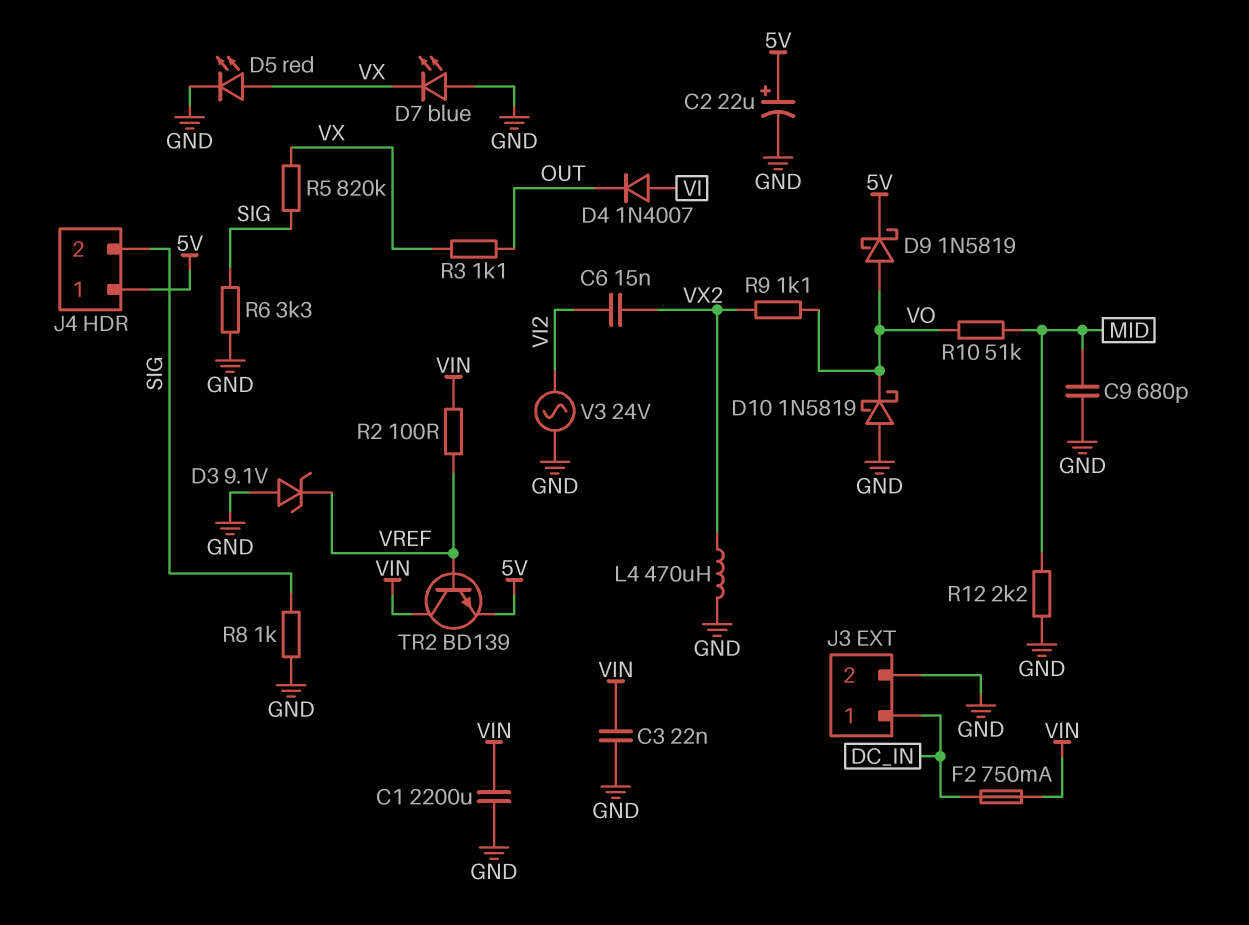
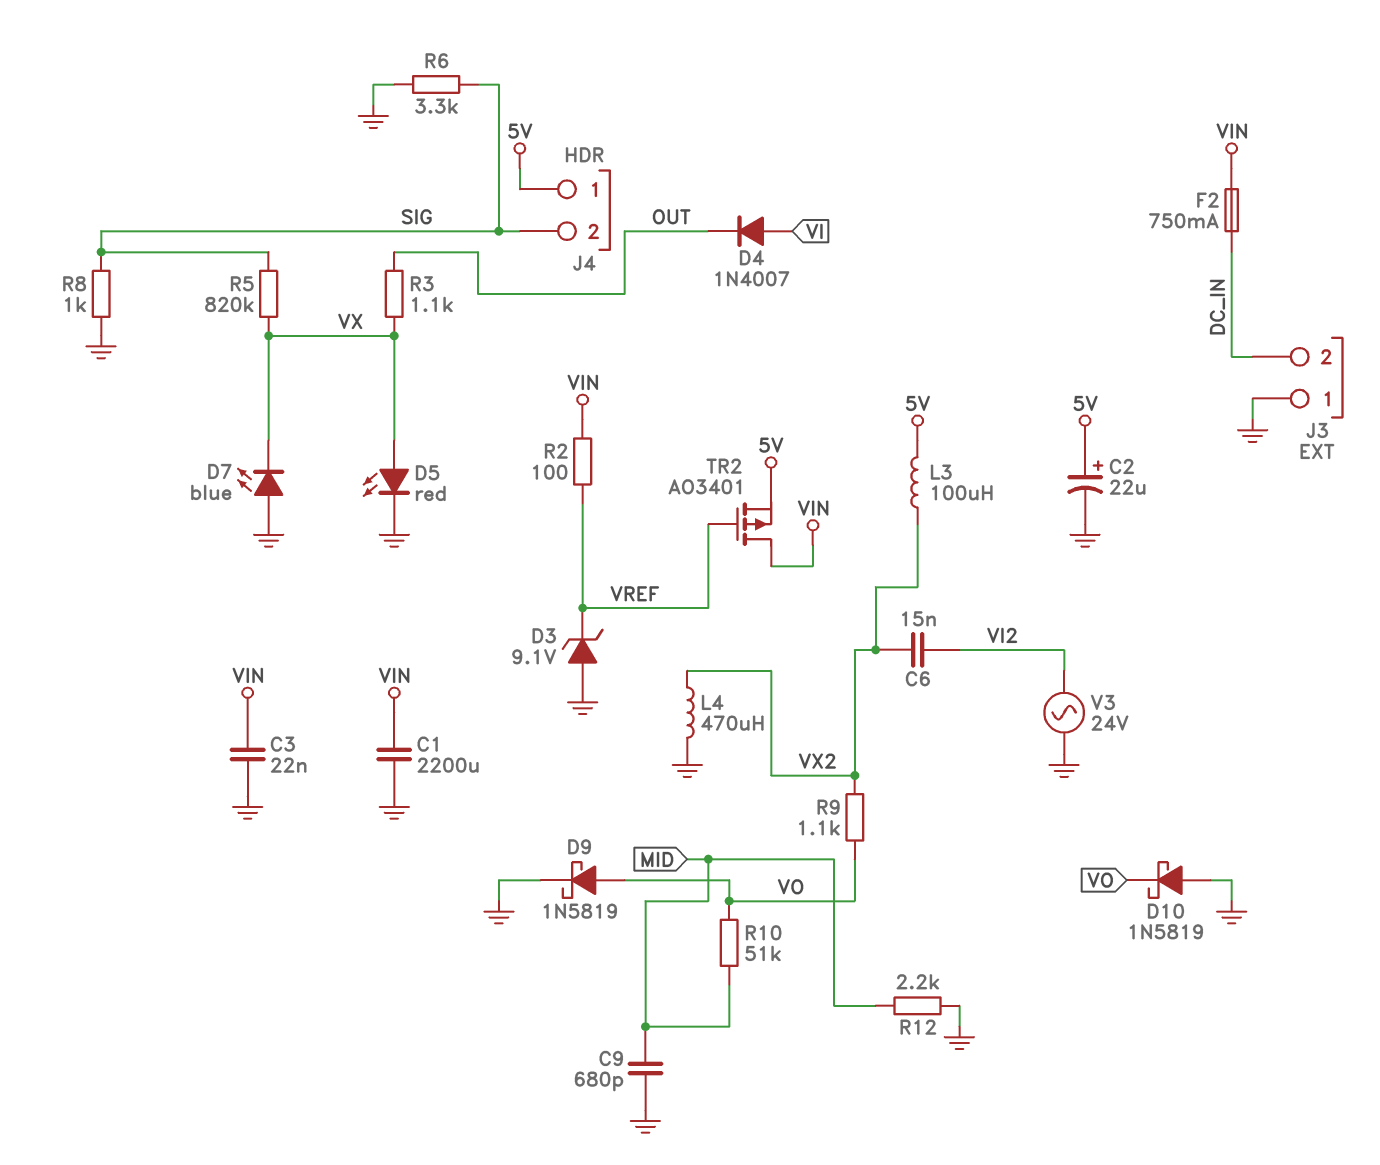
D9: schottky 1N5819 (A VO, K 5V) -> schottky 1N5819 (A VO, K GND)
J3 pin 1: DC_IN -> GND
J3 pin 2: GND -> DC_IN
L3: none -> 100uH (5V, VX2)
TR2: NPN BD139 (B VREF, C VIN, E 5V) -> PMOS AO3401 (G VREF, D VIN, S 5V)

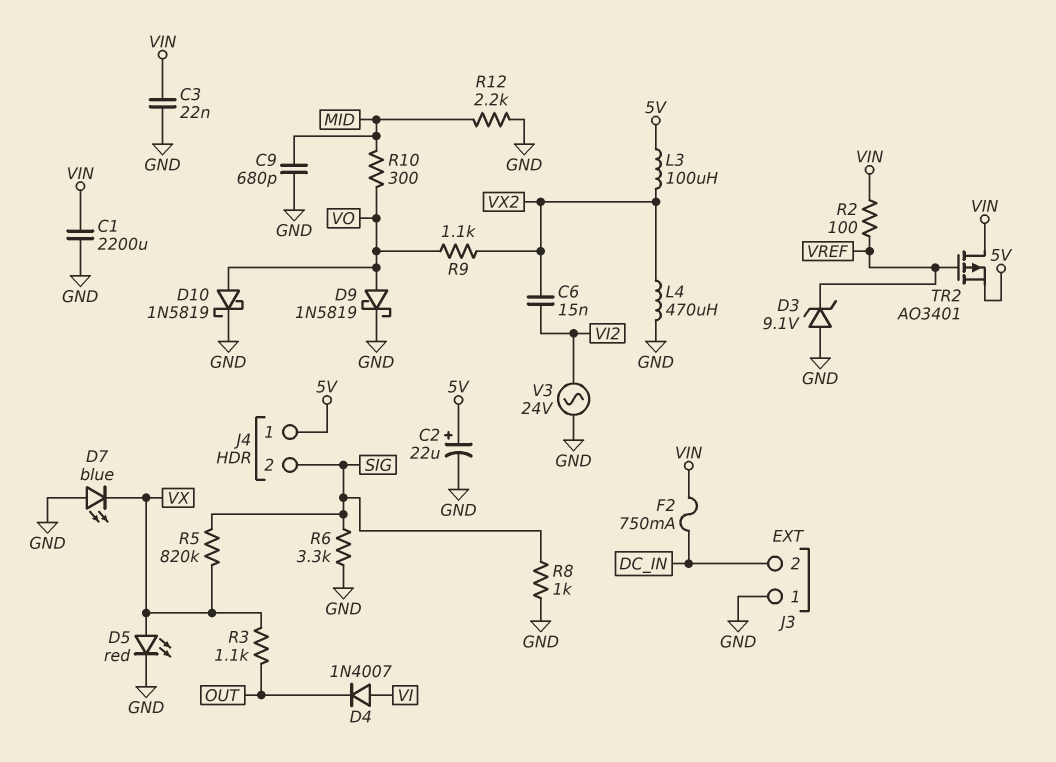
D10: schottky 1N5819 (A GND, K VO) -> schottky 1N5819 (A VO, K GND)
R10: 51k (MID, VO) -> 300 (MID, VO)

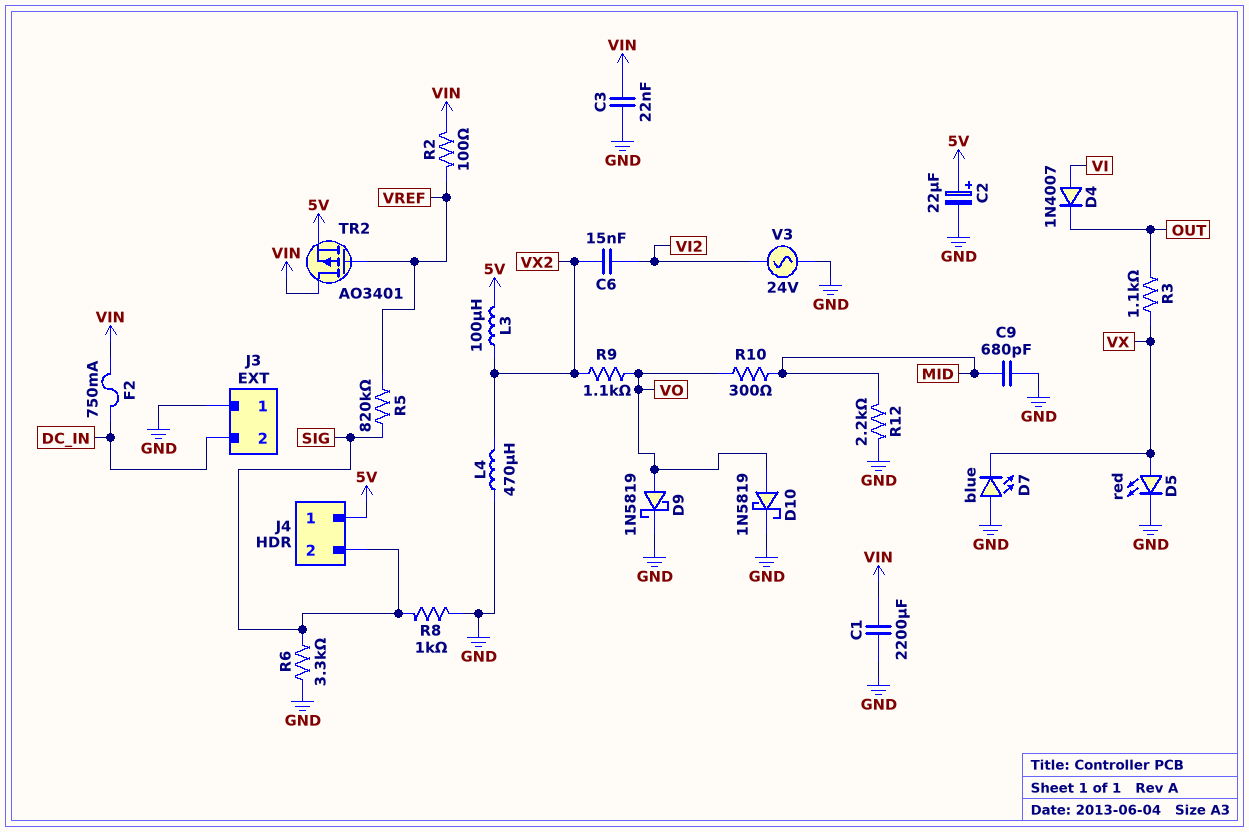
D3: zener 9.1V (A GND, K VREF) -> none
R5: 820k (SIG, VX) -> 820k (SIG, VREF)

